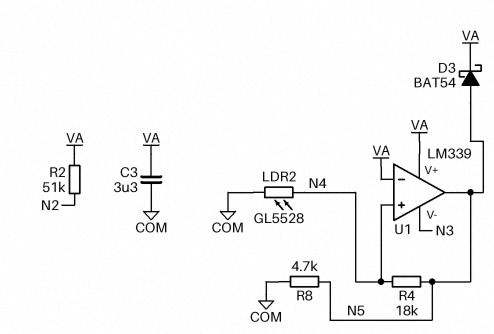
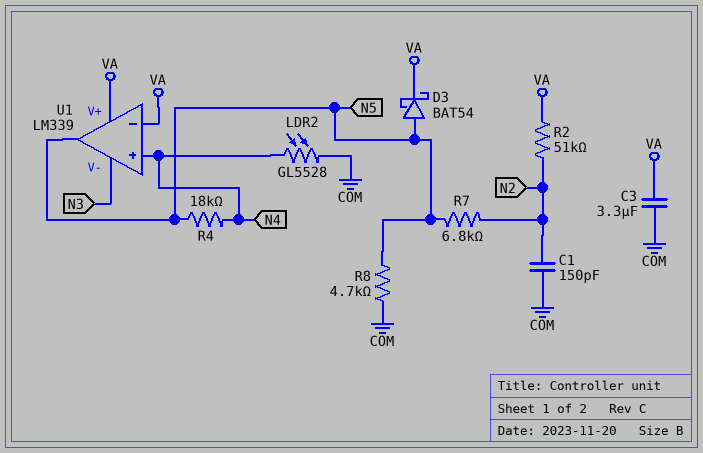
C1: none -> 150pF (COM, N2)
R7: none -> 6.8k (N2, N5)

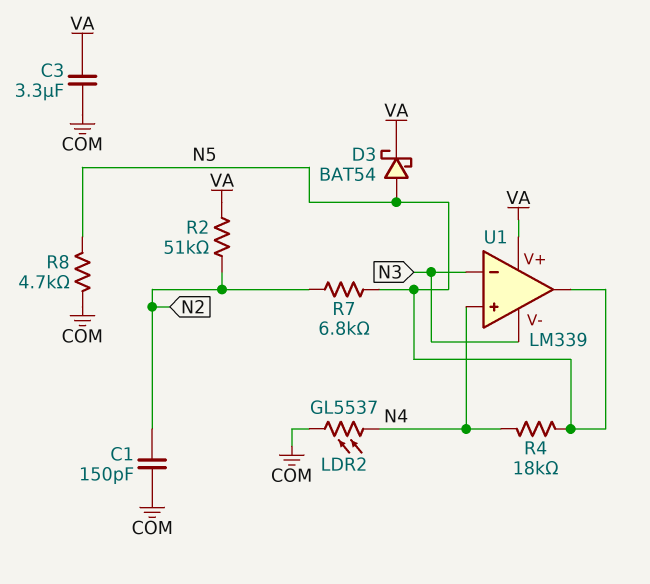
LDR2: GL5528 (COM, N4) -> GL5537 (COM, N4)
U1 pin in-: VA -> N3

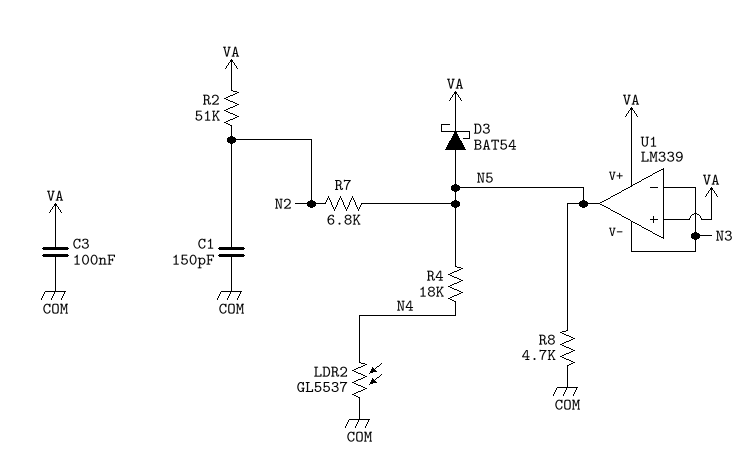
C3: 3.3uF (COM, VA) -> 100nF (COM, VA)
U1 pin in+: N4 -> VA

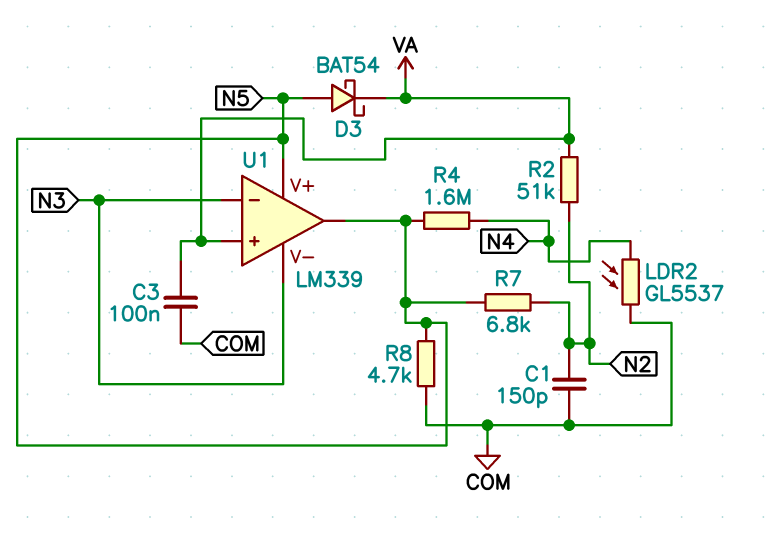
R4: 18k (N4, N5) -> 1.6M (N4, N5)
U1 pin V+: VA -> N5

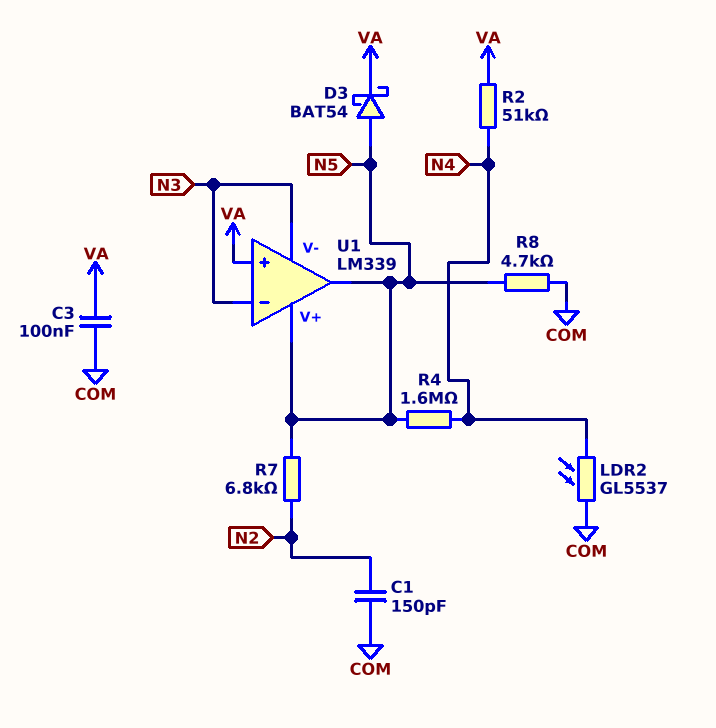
R2: 51k (N2, VA) -> 51k (N4, VA)

